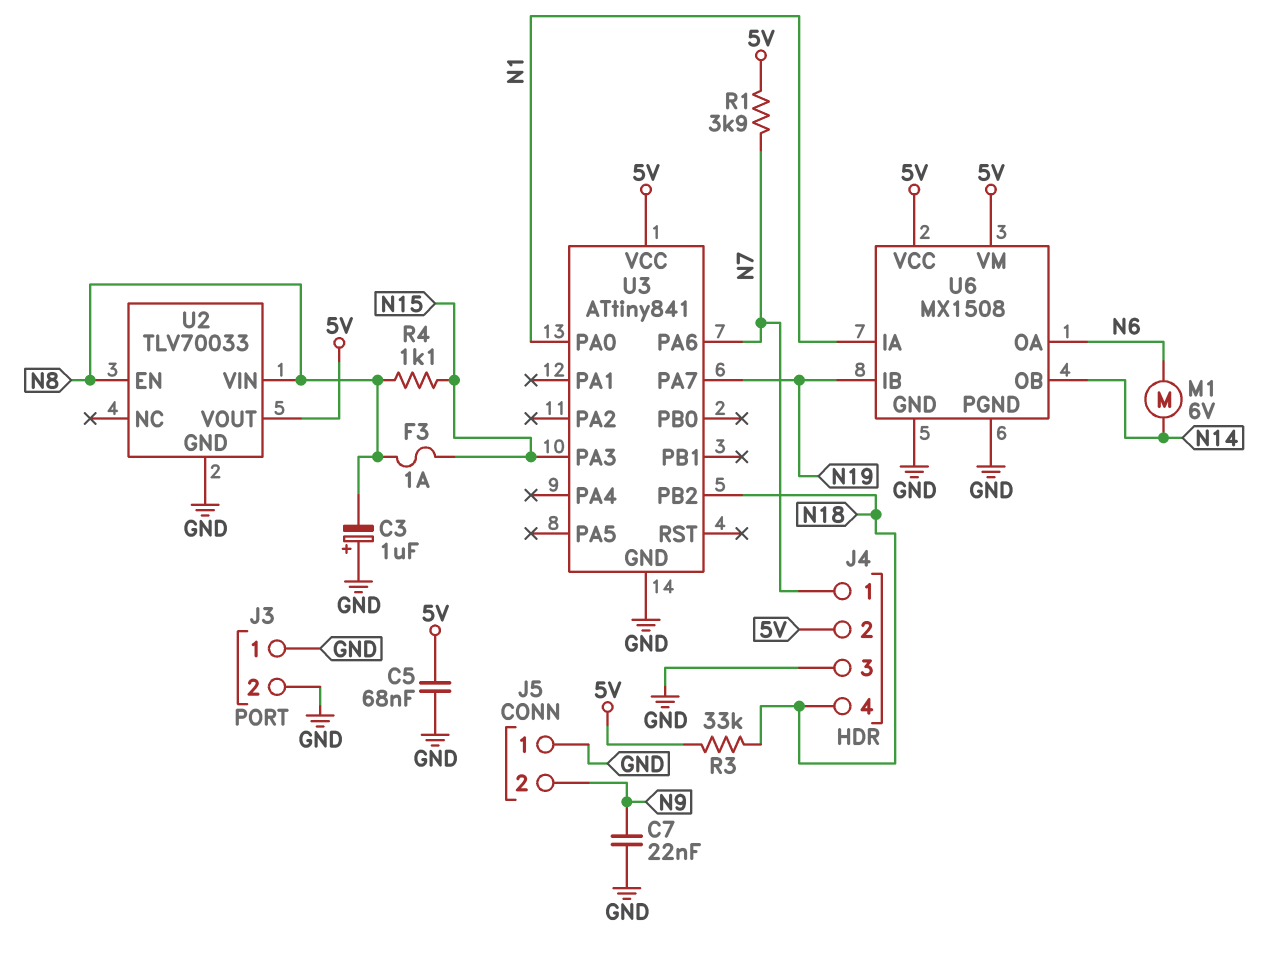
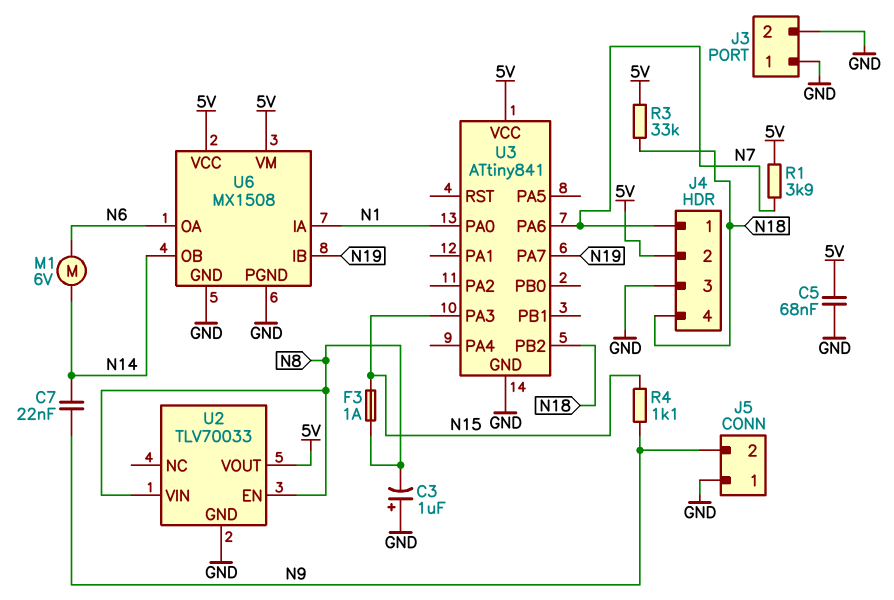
C7: 22nF (GND, N9) -> 22nF (N9, N14)
R4: 1.1k (N8, N15) -> 1.1k (N9, N15)

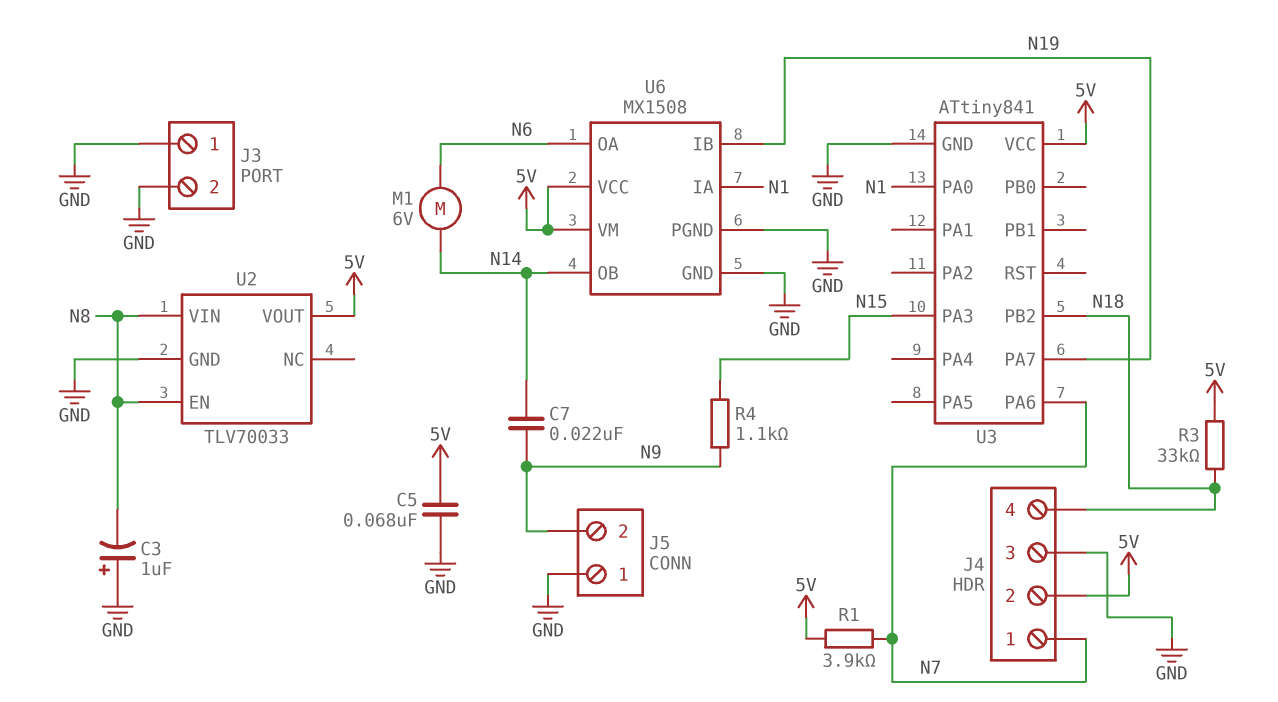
F3: 1A (N8, N15) -> none

